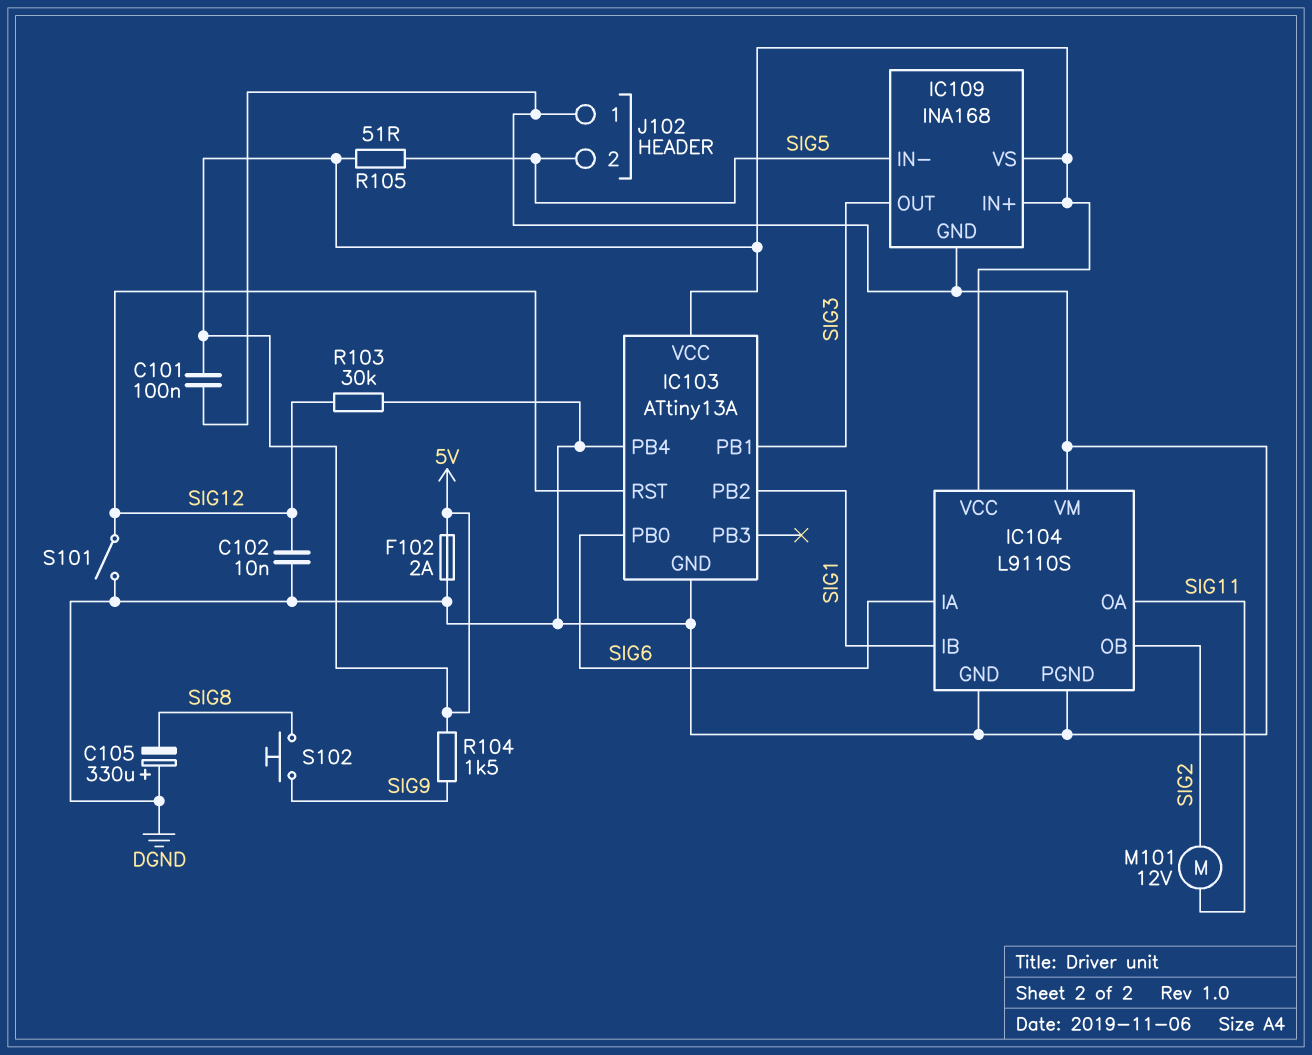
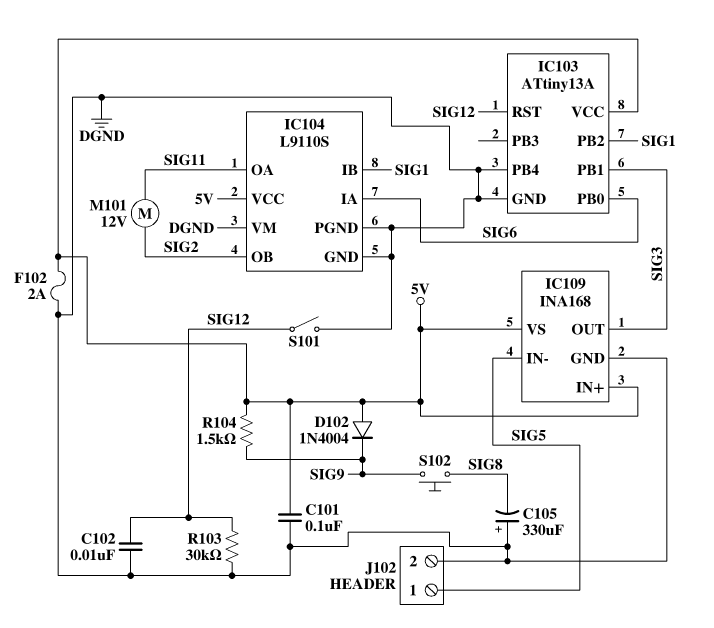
D102: none -> diode 1N4004 (A 5V, K SIG9)
J102 pin 1: DGND -> SIG5
J102 pin 2: SIG5 -> DGND
R105: 51 (5V, SIG5) -> none

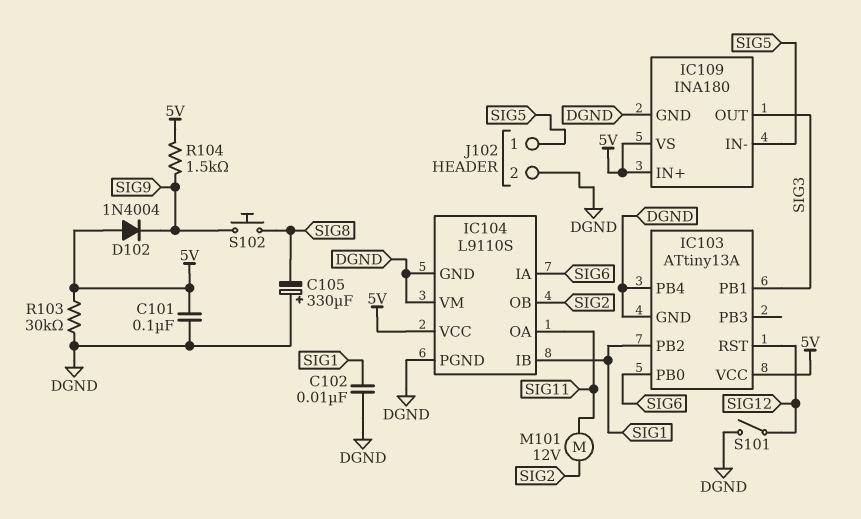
C102: 10nF (DGND, SIG12) -> 10nF (DGND, SIG1)
F102: 2A (5V, DGND) -> none
IC109: INA168 -> INA180
R103: 30k (DGND, SIG12) -> 30k (5V, DGND)

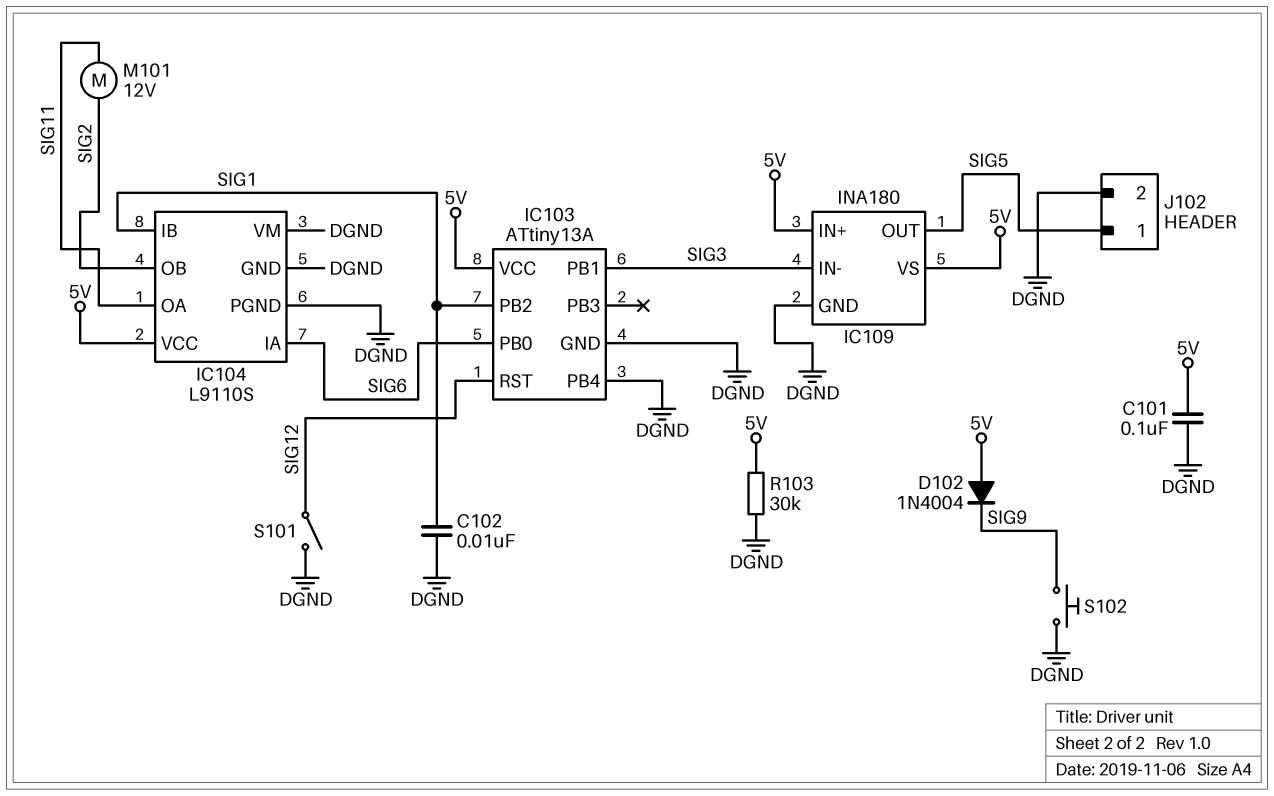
C105: 330uF (plus DGND, minus SIG8) -> none
IC109 pin IN-: SIG5 -> SIG3
IC109 pin OUT: SIG3 -> SIG5
R104: 1.5k (5V, SIG9) -> none
S102: button (SIG8, SIG9) -> button (DGND, SIG9)

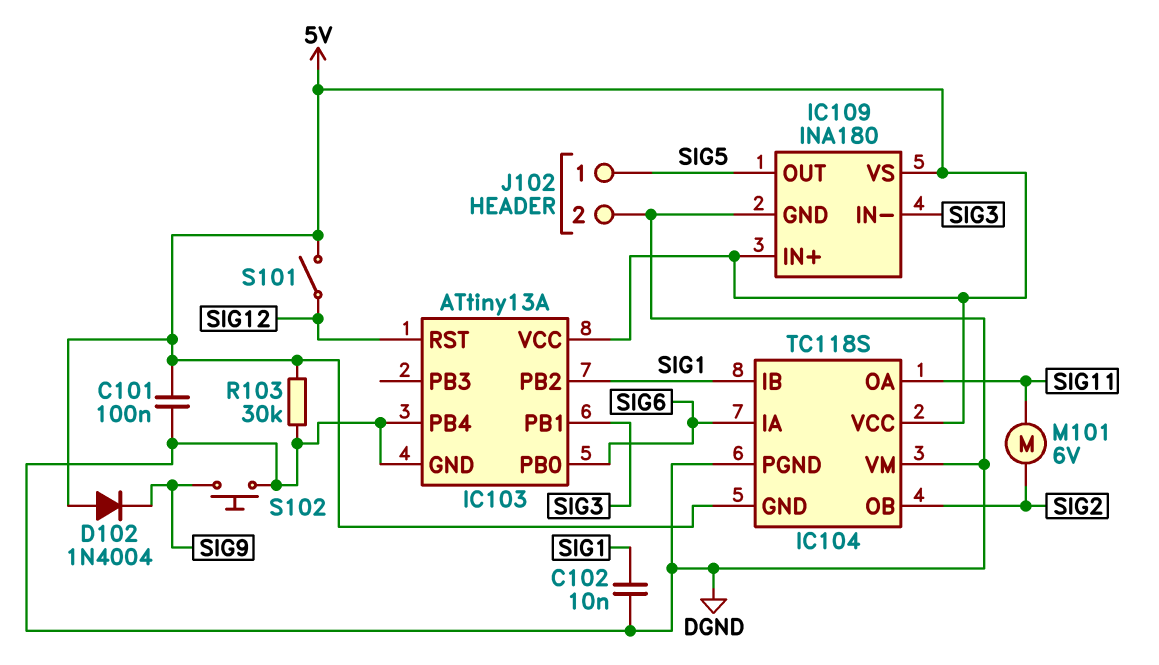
IC104: L9110S -> TC118S
IC104 pin GND: DGND -> 5V
M101: motor 12V (SIG2, SIG11) -> motor 6V (SIG2, SIG11)
S101: switch (DGND, SIG12) -> switch (5V, SIG12)

